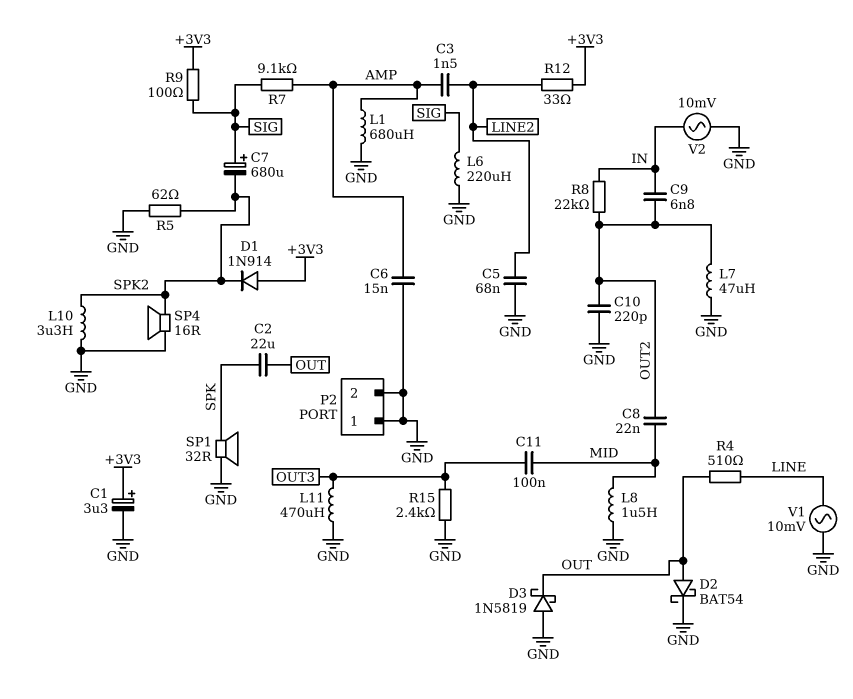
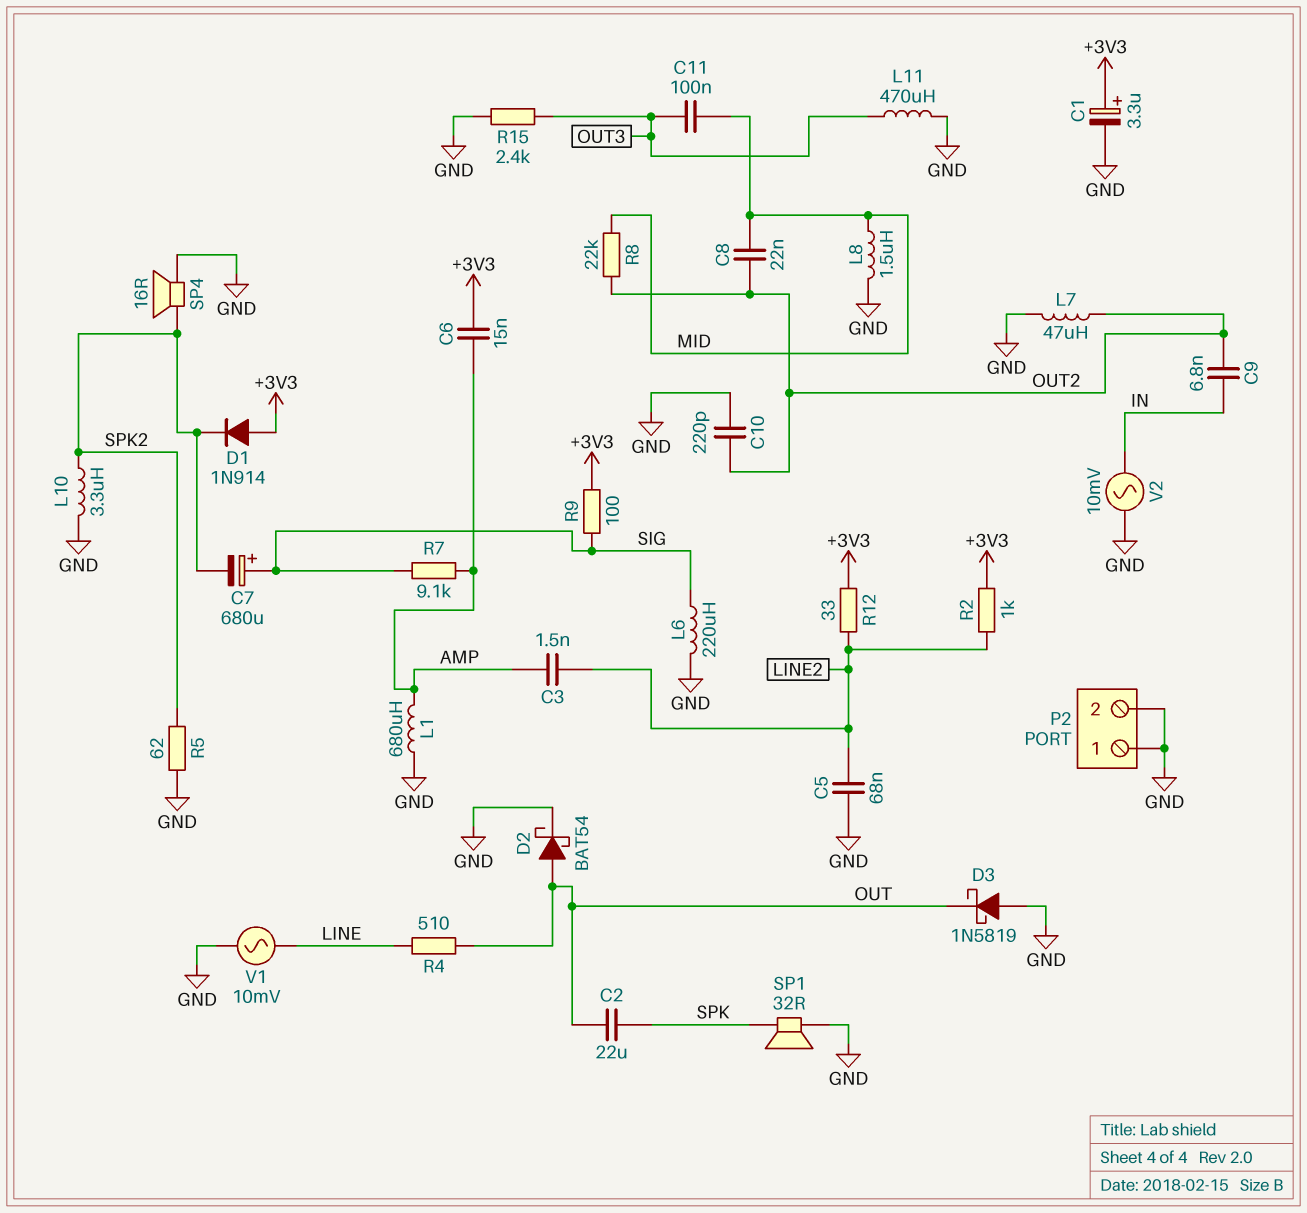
C6: 15nF (AMP, GND) -> 15nF (+3V3, AMP)
R2: none -> 1k (+3V3, LINE2)
R8: 22k (IN, OUT2) -> 22k (MID, OUT2)

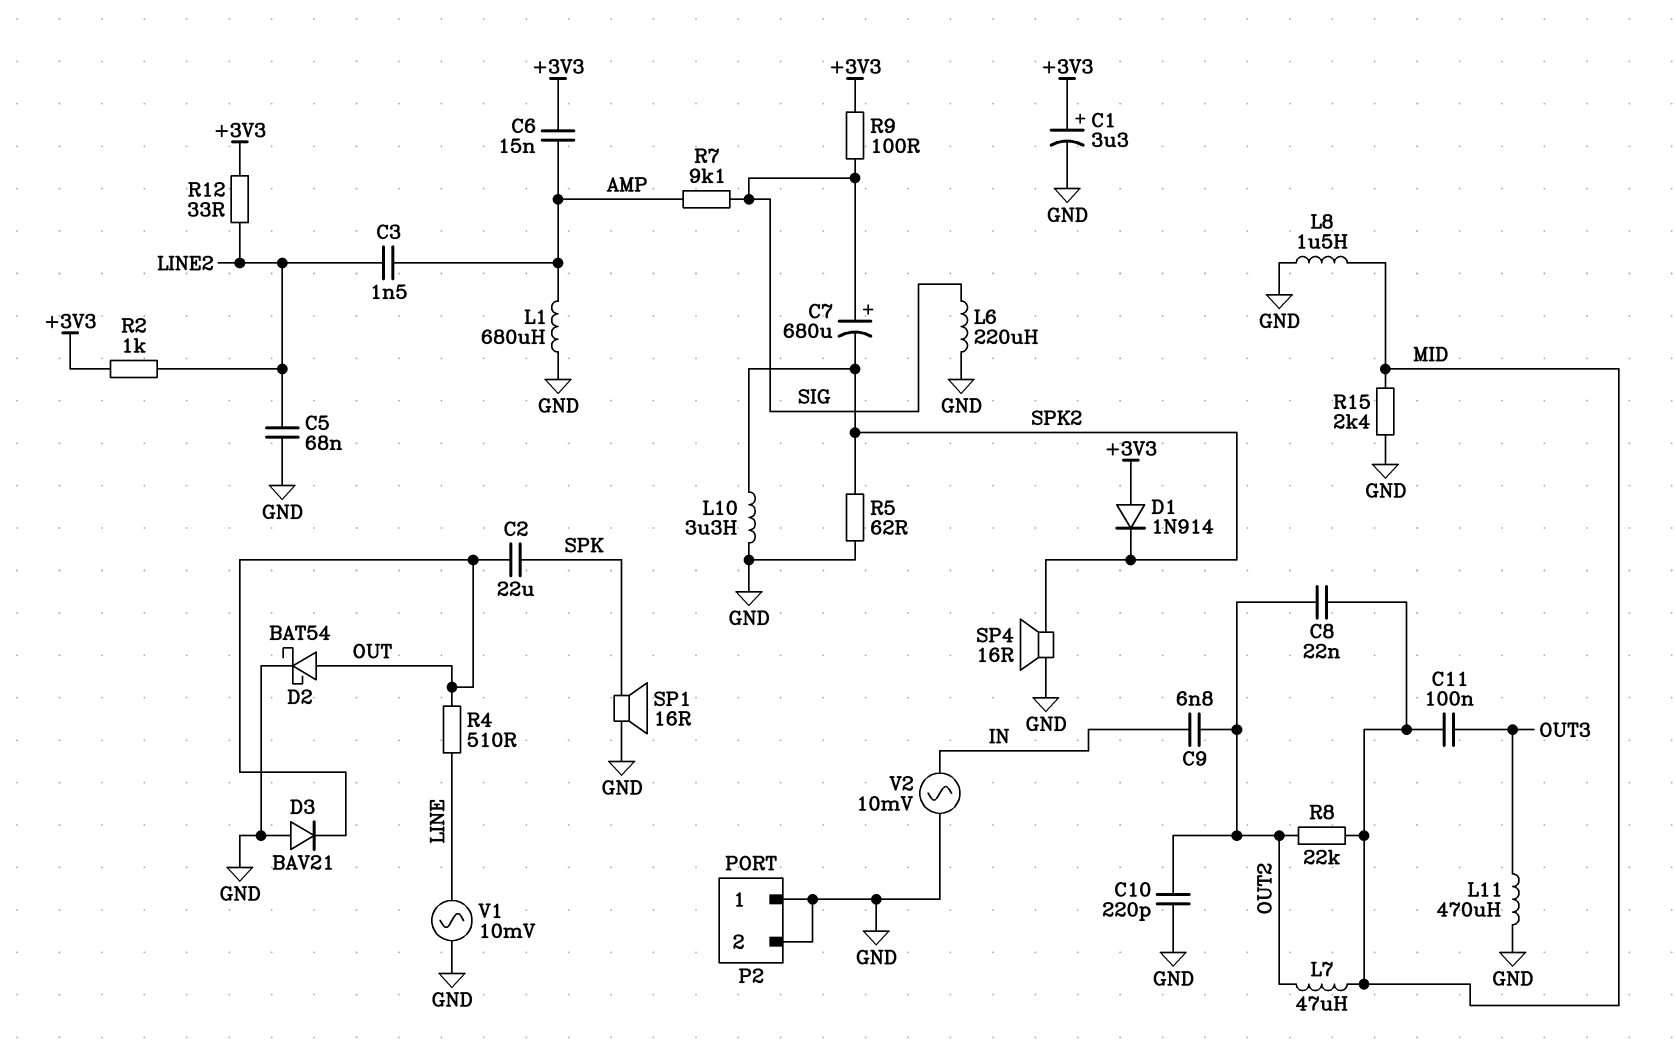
D3: schottky 1N5819 (A GND, K OUT) -> diode BAV21 (A GND, K OUT)
L7: 47uH (GND, OUT2) -> 47uH (MID, OUT2)
R15: 2.4k (GND, OUT3) -> 2.4k (GND, MID)
SP1: speaker 32R (GND, SPK) -> speaker 16R (GND, SPK)

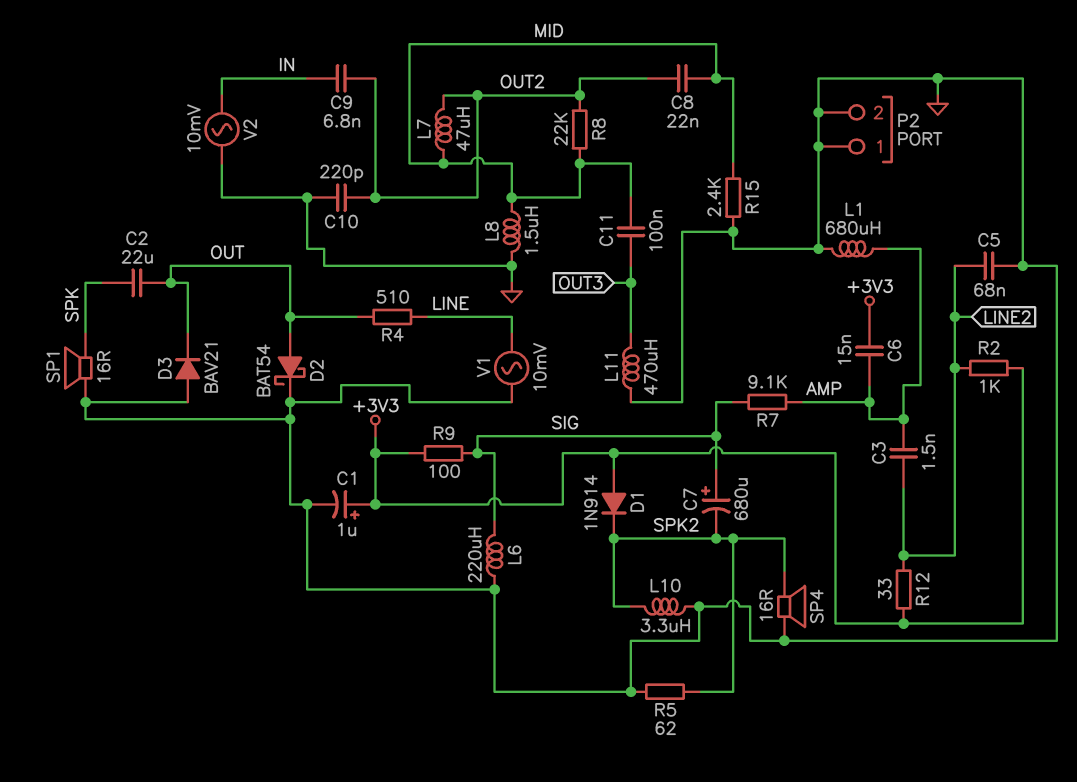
C1: 3.3uF (plus +3V3, minus GND) -> 1uF (plus +3V3, minus GND)

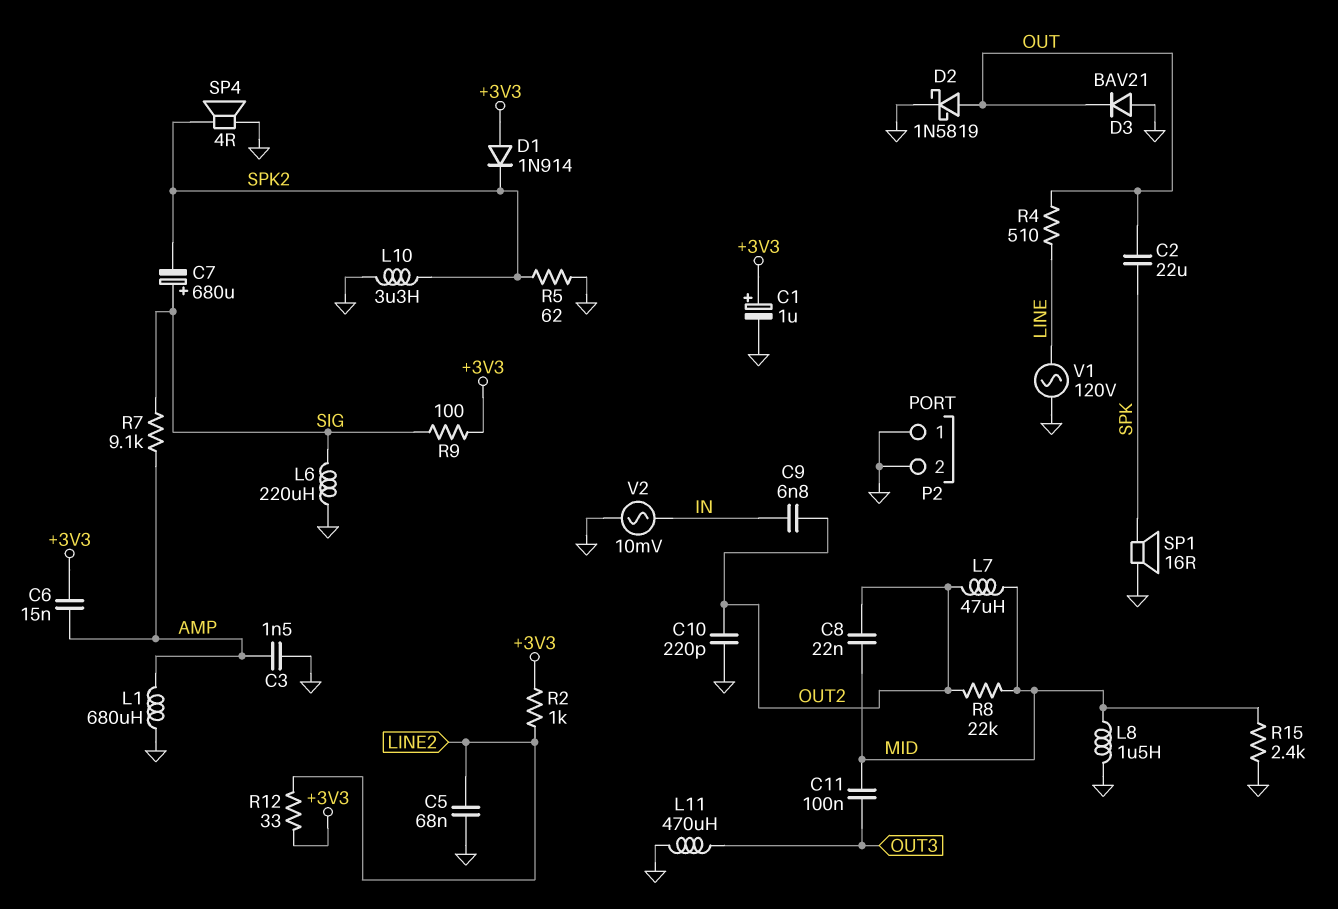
C3: 1.5nF (AMP, LINE2) -> 1.5nF (AMP, GND)
D2: schottky BAT54 (A OUT, K GND) -> schottky 1N5819 (A OUT, K GND)
SP4: speaker 16R (GND, SPK2) -> speaker 4R (GND, SPK2)
V1: AC 10mV (GND, LINE) -> AC 120V (GND, LINE)

